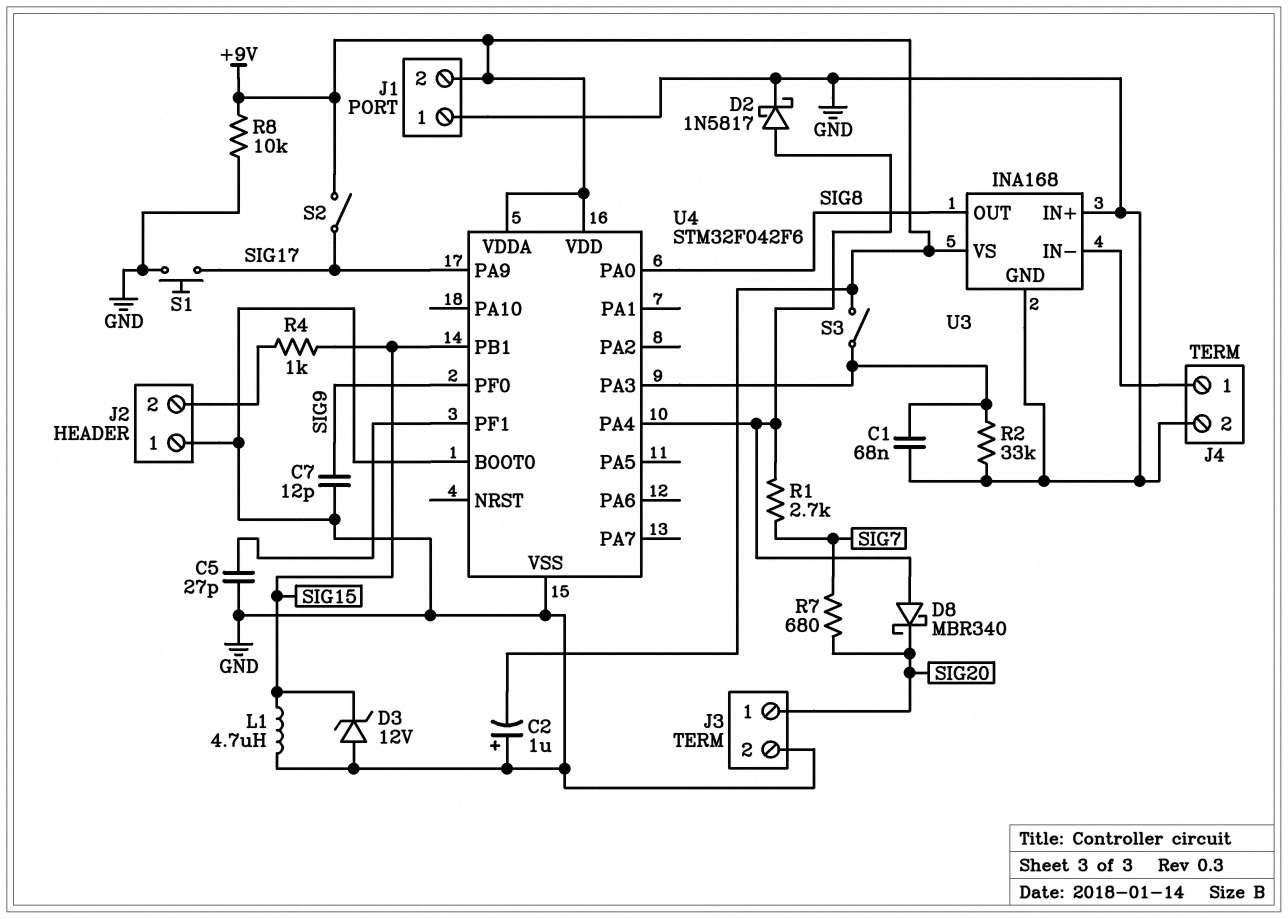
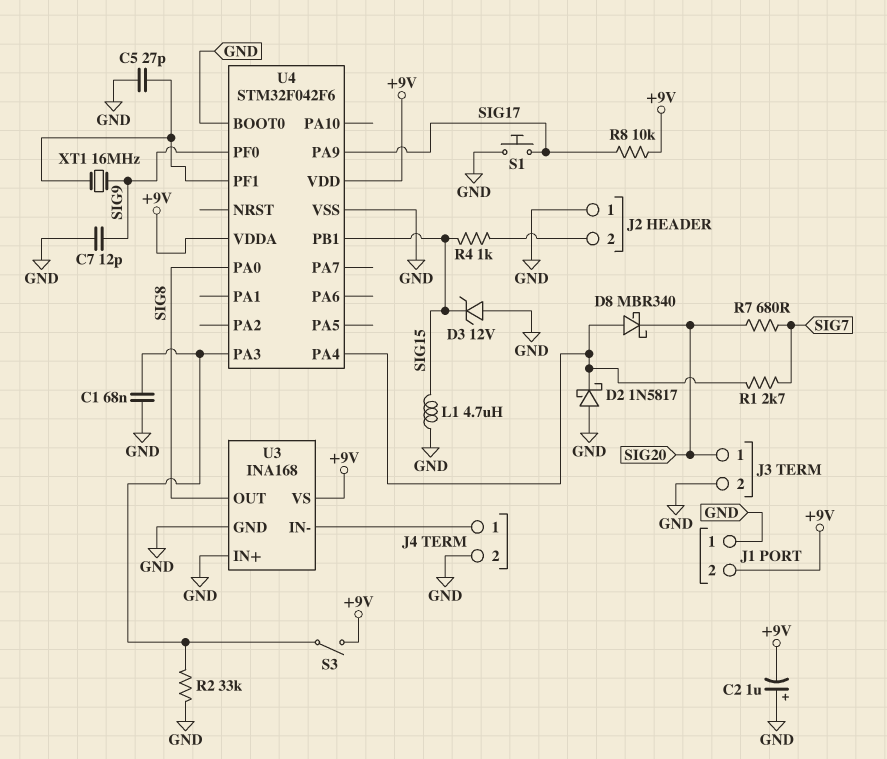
D2: schottky 1N5817 (A U4/PA4, K GND) -> schottky 1N5817 (A GND, K U4/PA4)
R8: 10k (+9V, GND) -> 10k (+9V, SIG17)
S2: switch (+9V, SIG17) -> none
XT1: none -> 16MHz (SIG9, U4/PF1)

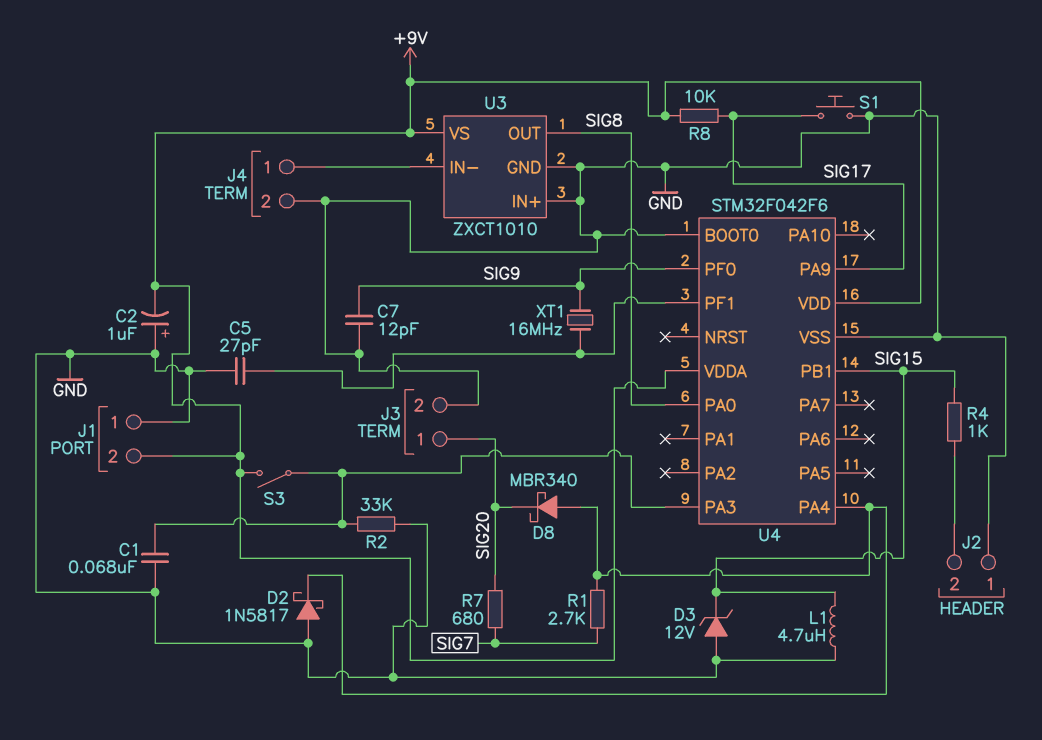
U3: INA168 -> ZXCT1010

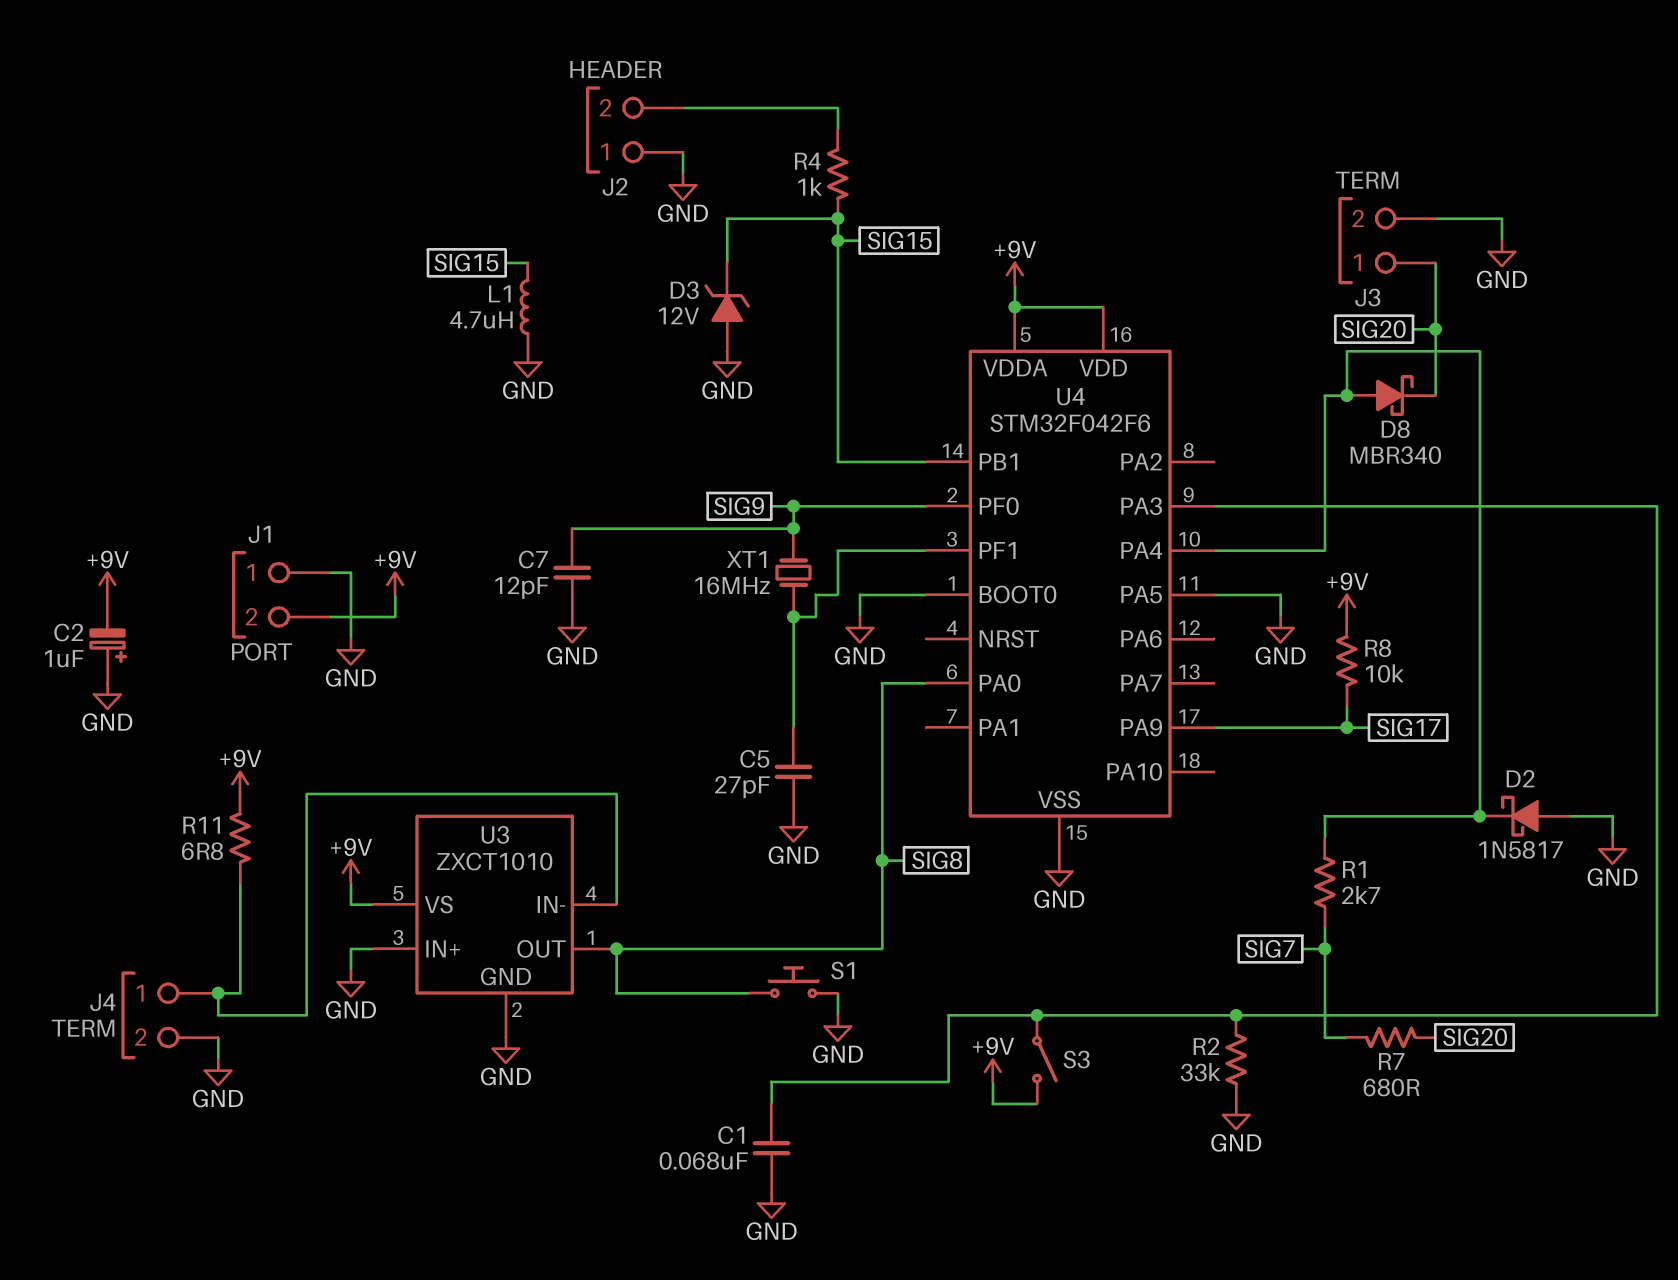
R11: none -> 6.8 (+9V, J4/1)
S1: button (GND, SIG17) -> button (GND, SIG8)
U4 pin PA5: none -> GND

